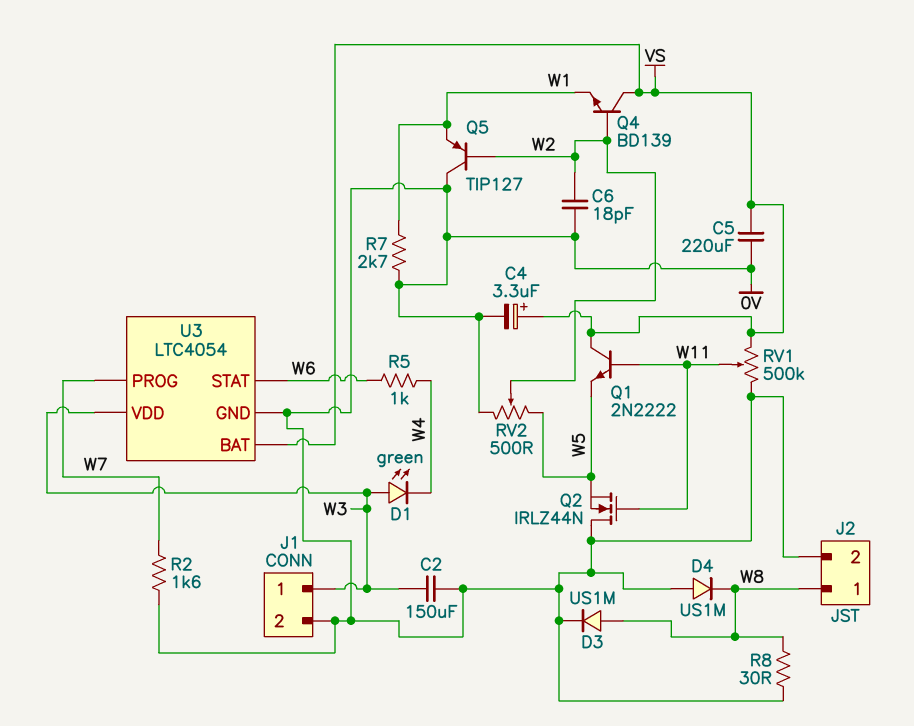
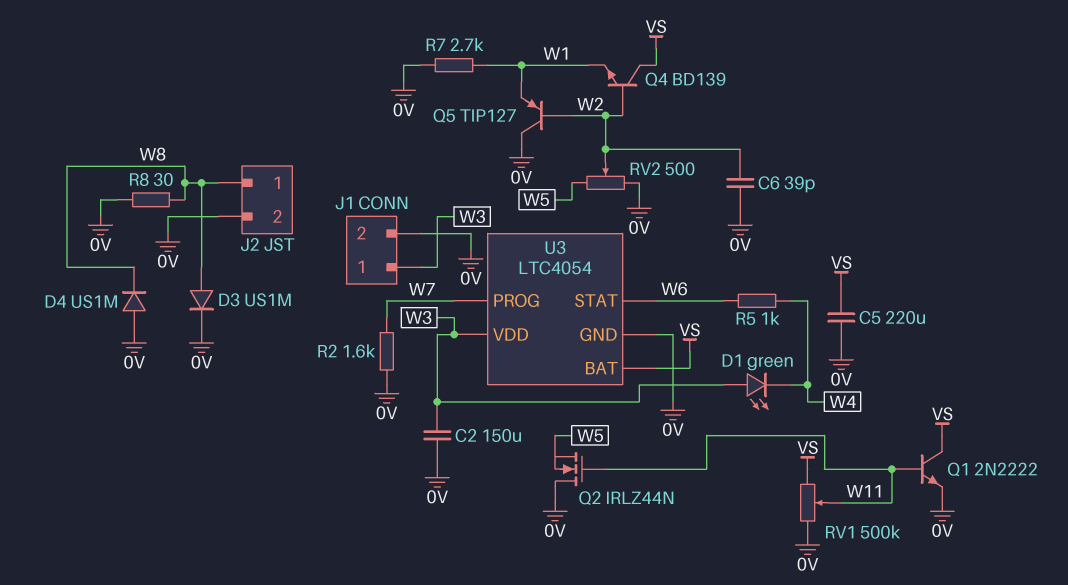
C4: 3.3uF (plus VS, minus 0V) -> none
C6: 18pF (0V, W2) -> 39pF (0V, W2)
Q1: NPN 2N2222 (B W11, C VS, E W5) -> NPN 2N2222 (B W11, C VS, E 0V)

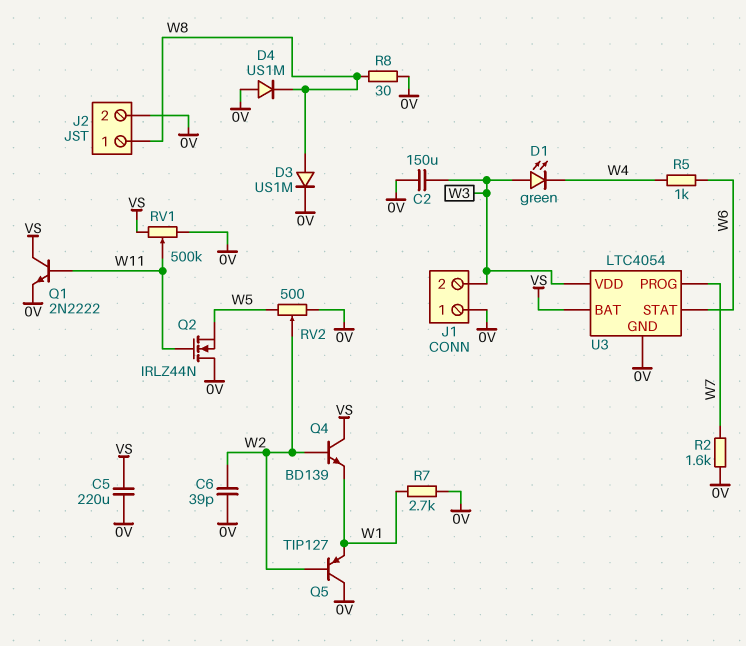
J1 pin 1: W3 -> 0V
J1 pin 2: 0V -> W3

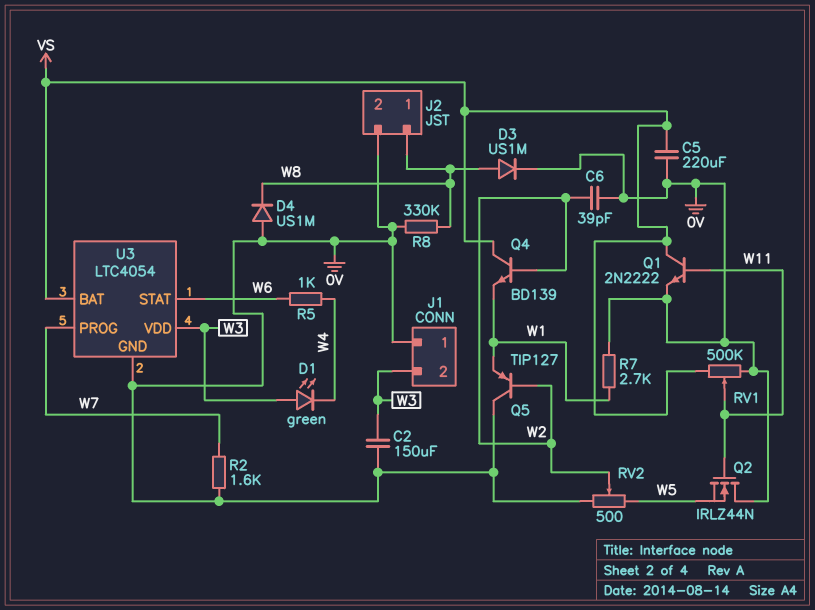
R8: 30 (0V, W8) -> 330k (0V, W8)

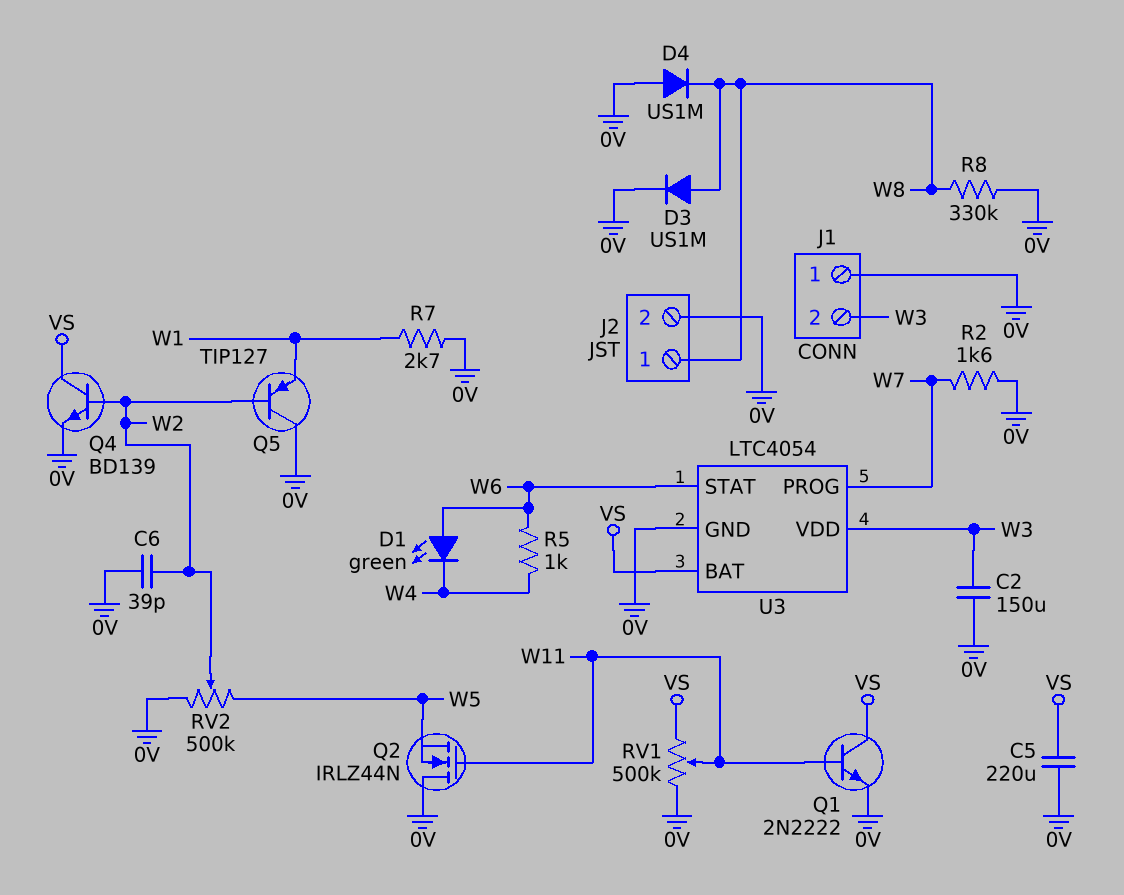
D1: LED green (A W3, K W4) -> LED green (A W6, K W4)
Q4: NPN BD139 (B W2, C VS, E W1) -> NPN BD139 (B W2, C VS, E 0V)
RV2: 500 (0V, W5, wiper W2) -> 500k (0V, W5, wiper W2)

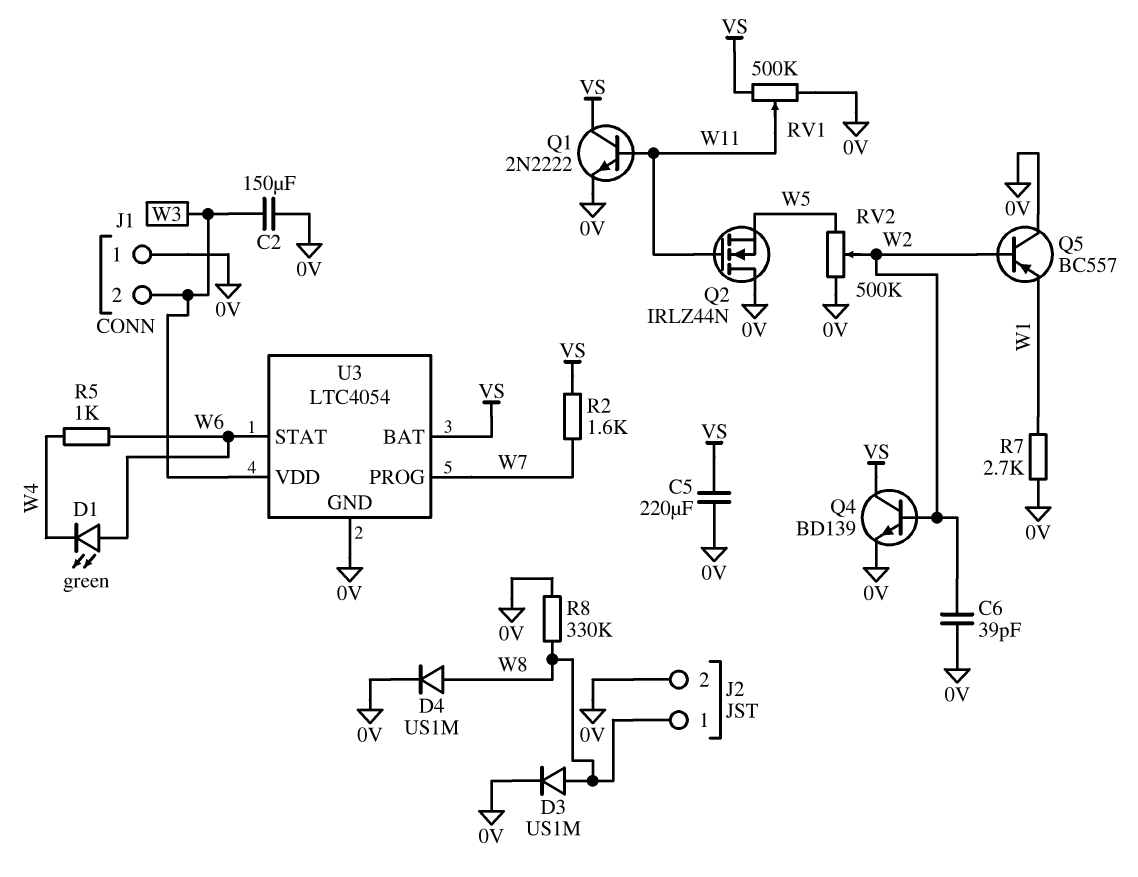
D4: diode US1M (A 0V, K W8) -> diode US1M (A W8, K 0V)
Q5: PNP TIP127 (B W2, C 0V, E W1) -> PNP BC557 (B W2, C 0V, E W1)
R2: 1.6k (0V, W7) -> 1.6k (VS, W7)

